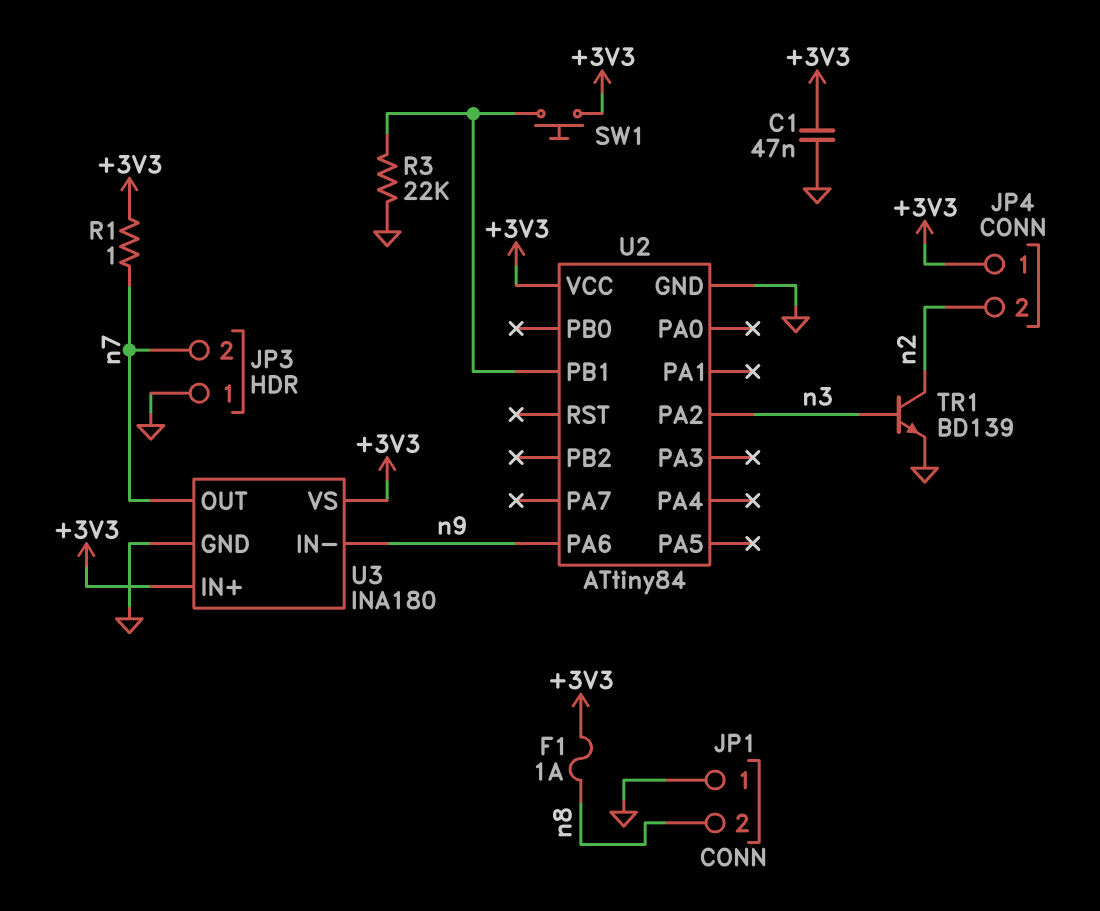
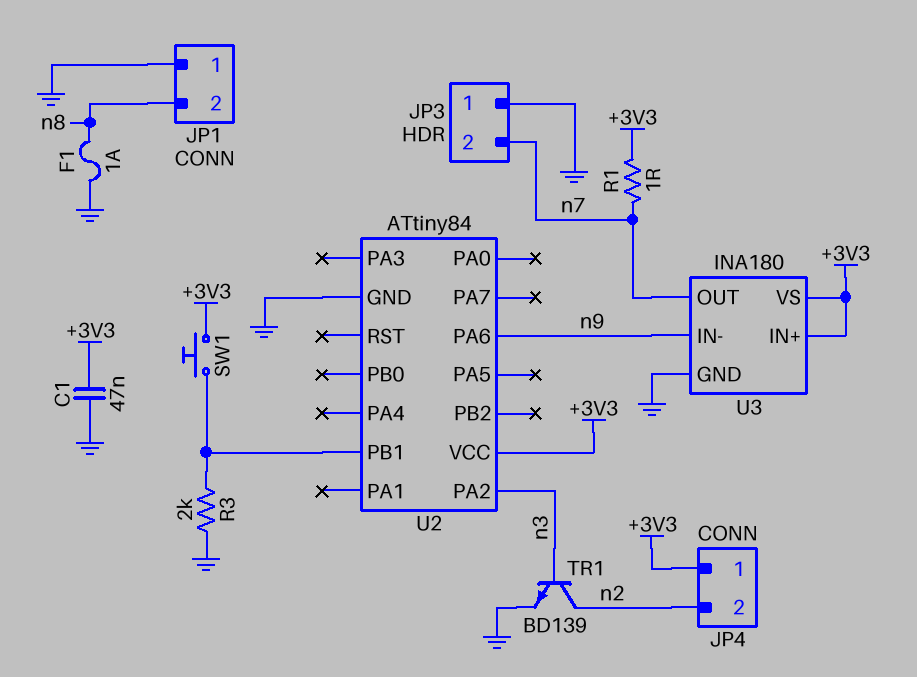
F1: 1A (+3V3, n8) -> 1A (GND, n8)
R3: 22k (GND, U2/PB1) -> 2k (GND, U2/PB1)

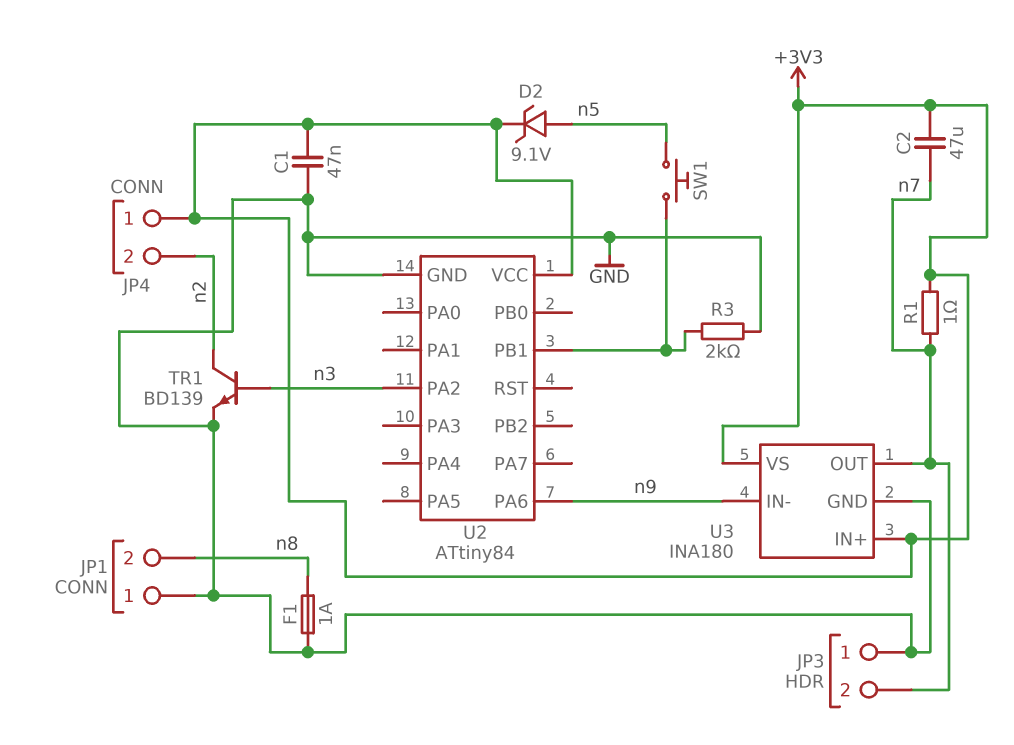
C2: none -> 47uF (+3V3, n7)
D2: none -> zener 9.1V (A n5, K +3V3)
SW1: button (+3V3, U2/PB1) -> button (U2/PB1, n5)

